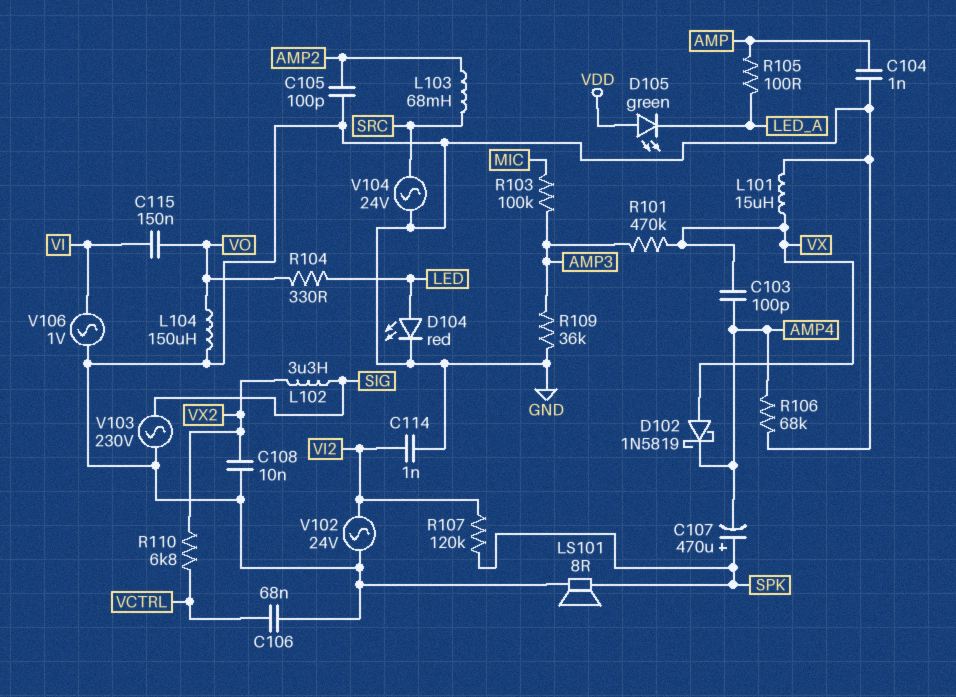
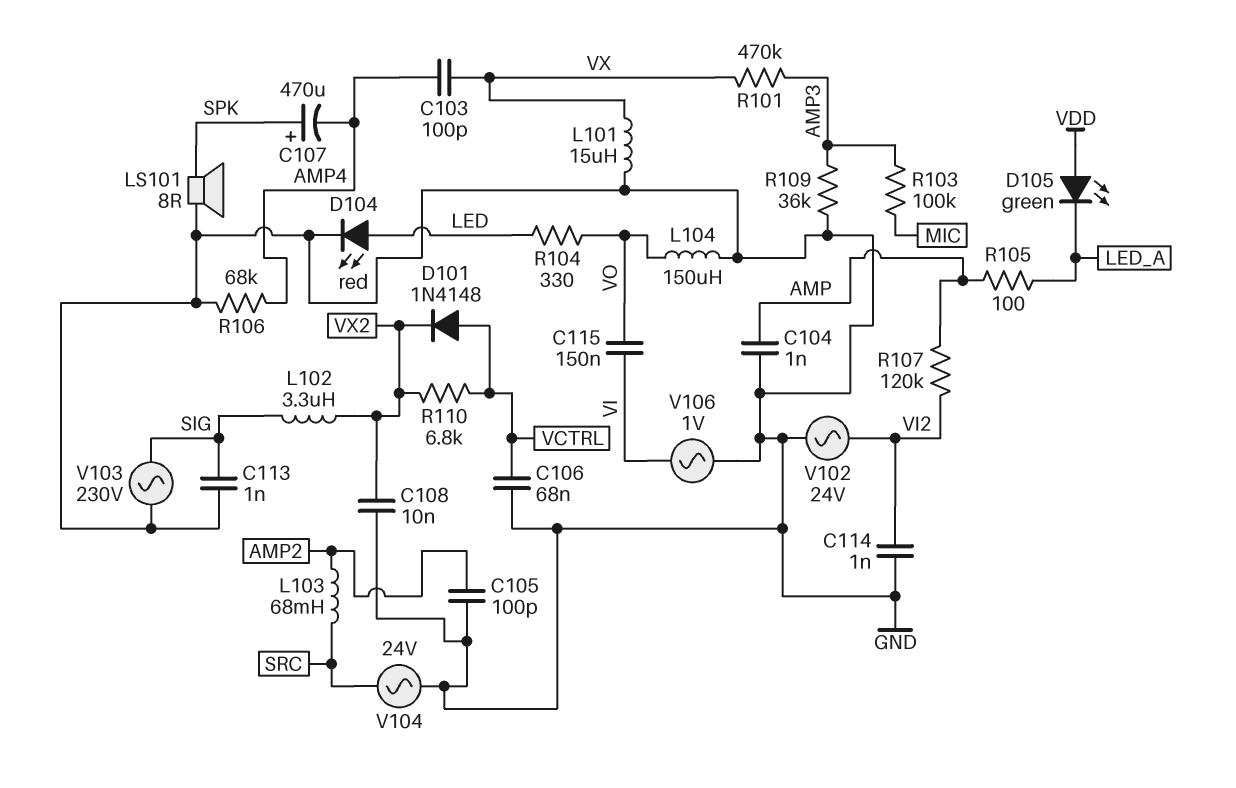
C113: none -> 1nF (GND, SIG)
D101: none -> diode 1N4148 (A VCTRL, K VX2)
D102: schottky 1N5819 (A VX, K AMP4) -> none
R107: 120k (SPK, VI2) -> 120k (AMP, VI2)

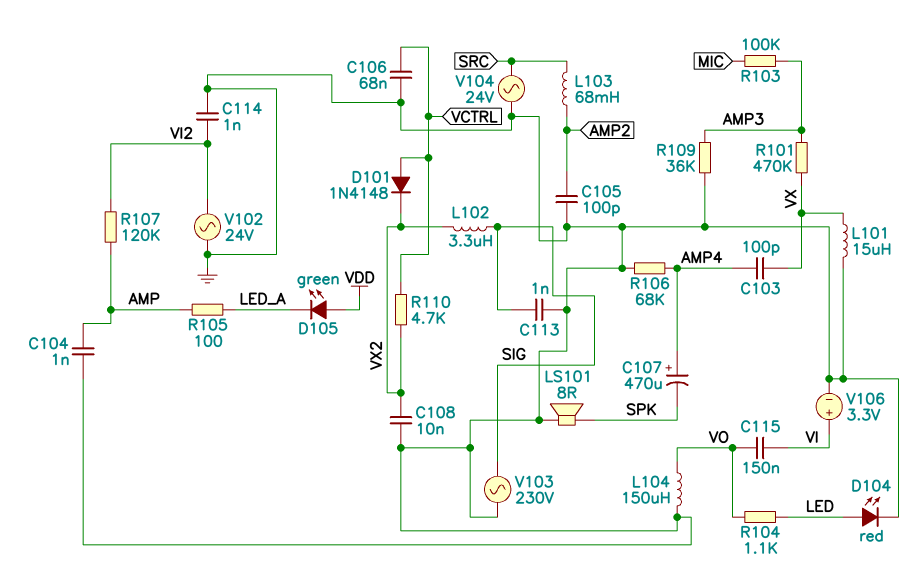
C107: 470uF (plus SPK, minus AMP4) -> 470uF (plus AMP4, minus SPK)
R104: 330 (LED, VO) -> 1.1k (LED, VO)
R110: 6.8k (VCTRL, VX2) -> 4.7k (VCTRL, VX2)
V106: AC 1V (GND, VI) -> 3.3V (plus VI, minus GND)

